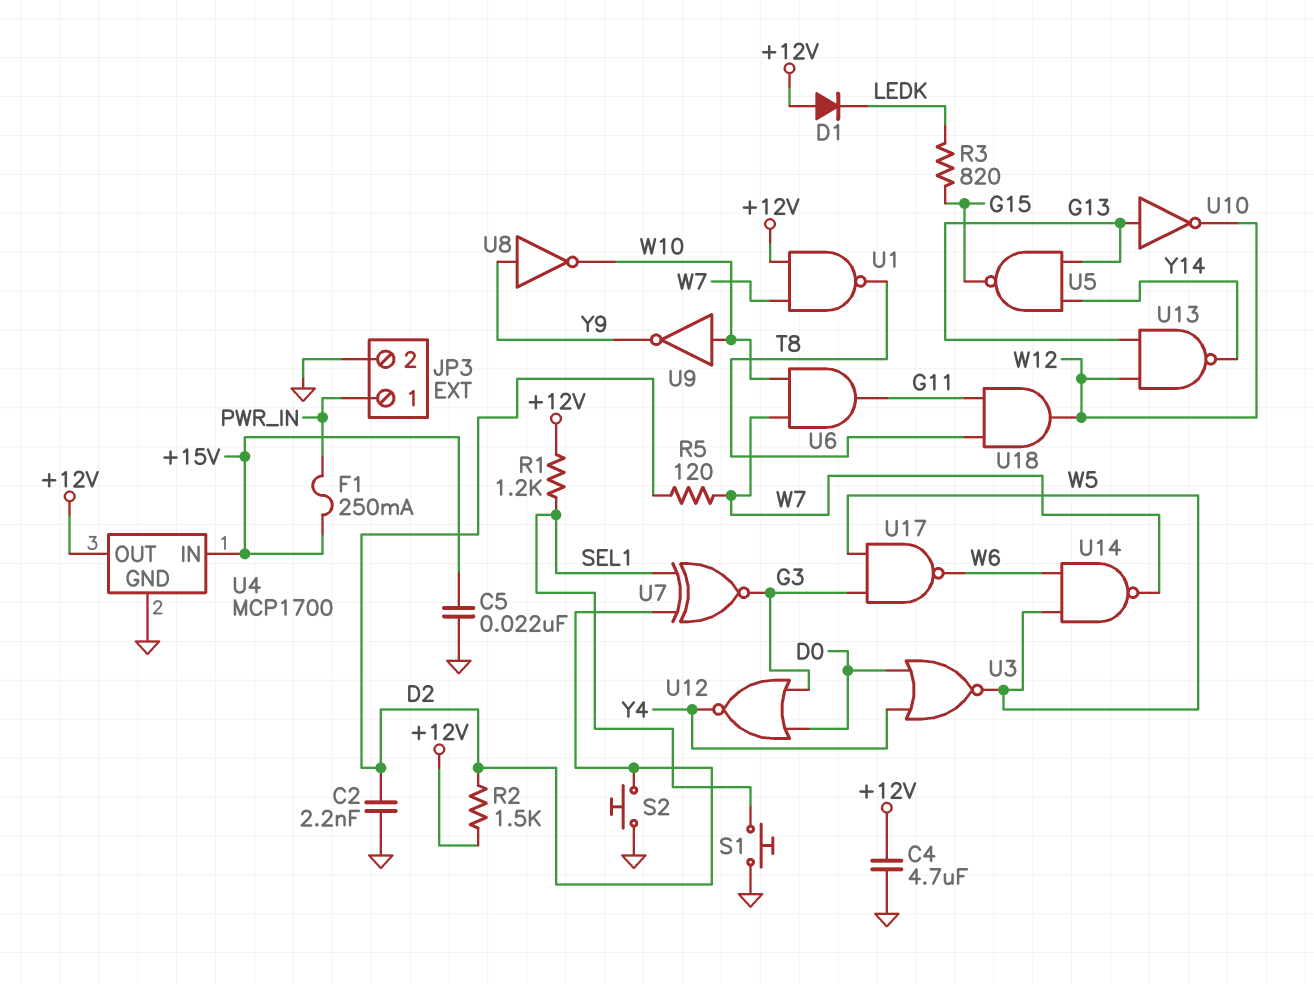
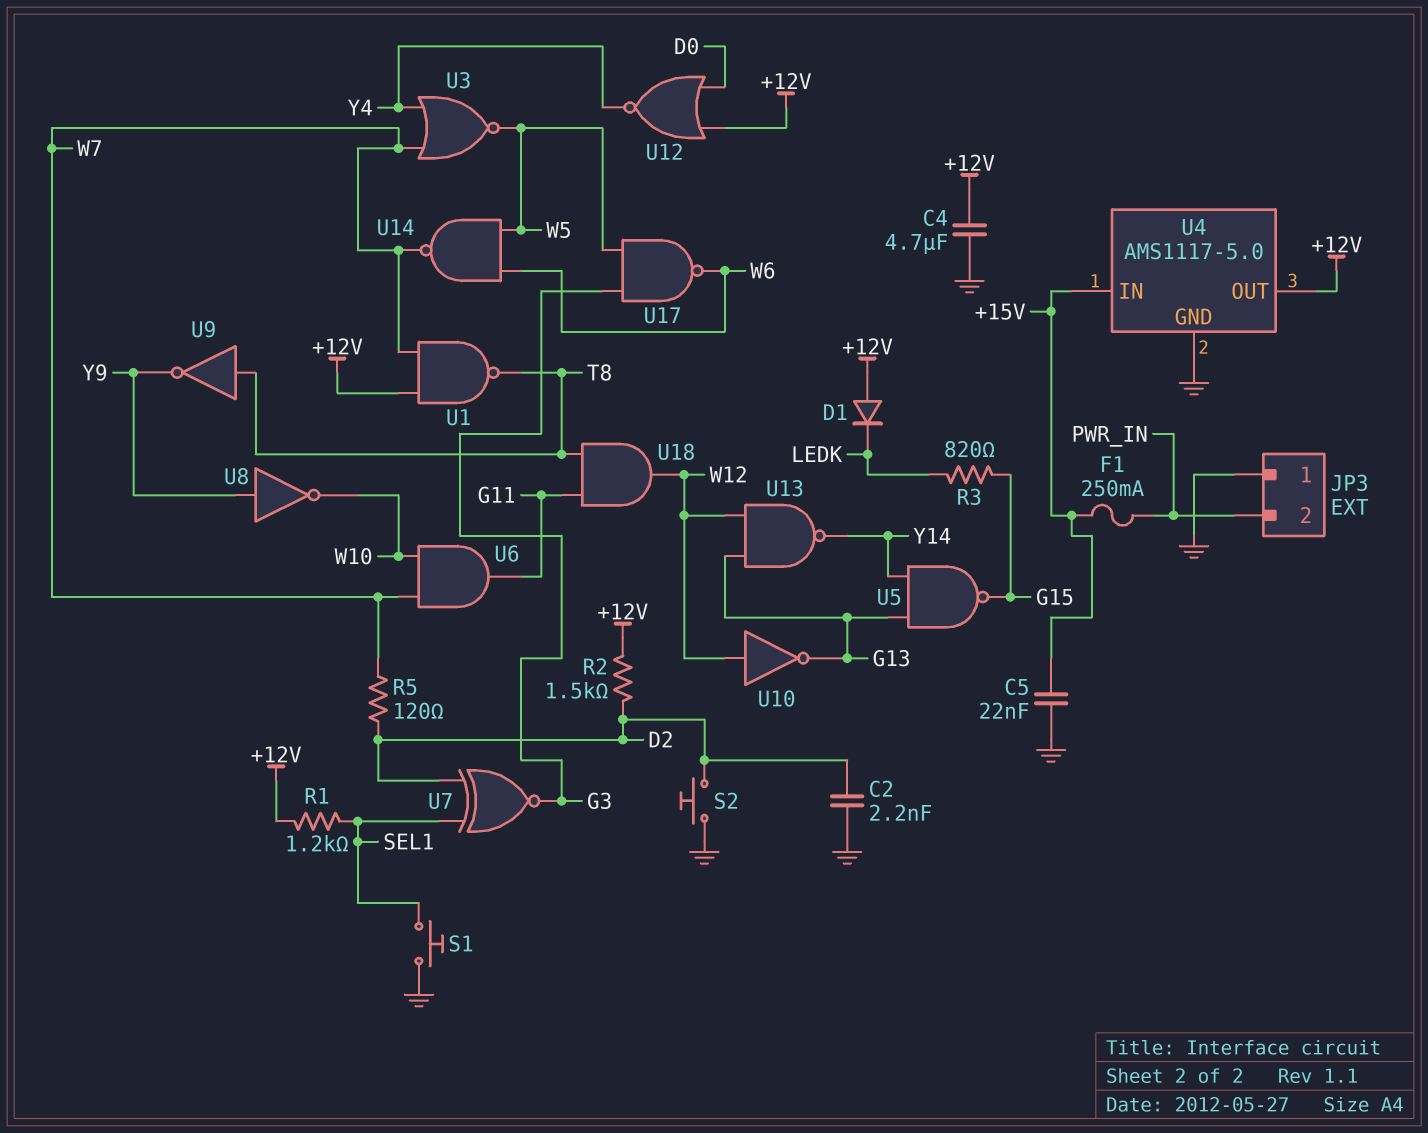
JP3 pin 1: PWR_IN -> GND
JP3 pin 2: GND -> PWR_IN
U3: NOR (in D0, in Y4, out W5) -> NOR (in W7, in Y4, out W5)
U4: MCP1700 -> AMS1117-5.0
U9: NOT (in W10, out Y9) -> NOT (in T8, out Y9)
U10: NOT (in G13, out W12) -> NOT (in W12, out G13)
U12: NOR (in D0, in G3, out Y4) -> NOR (in +12V, in D0, out Y4)

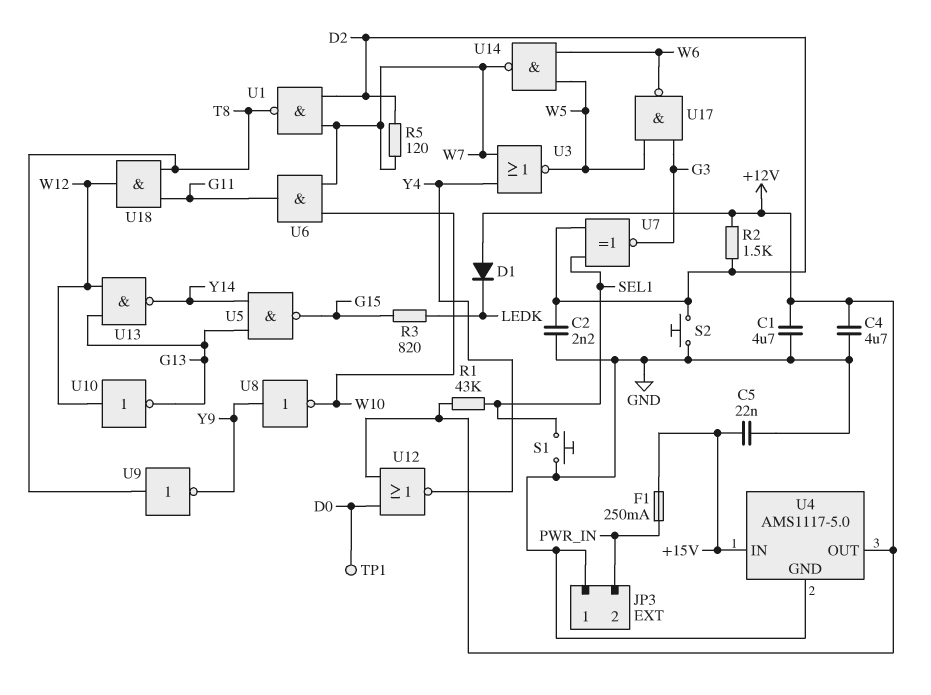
C1: none -> 4.7uF (+12V, GND)
R1: 1.2k (+12V, SEL1) -> 43k (+12V, SEL1)
TP1: none -> test point (D0)
U1: NAND (in +12V, in W7, out T8) -> NAND (in D2, in W7, out T8)

